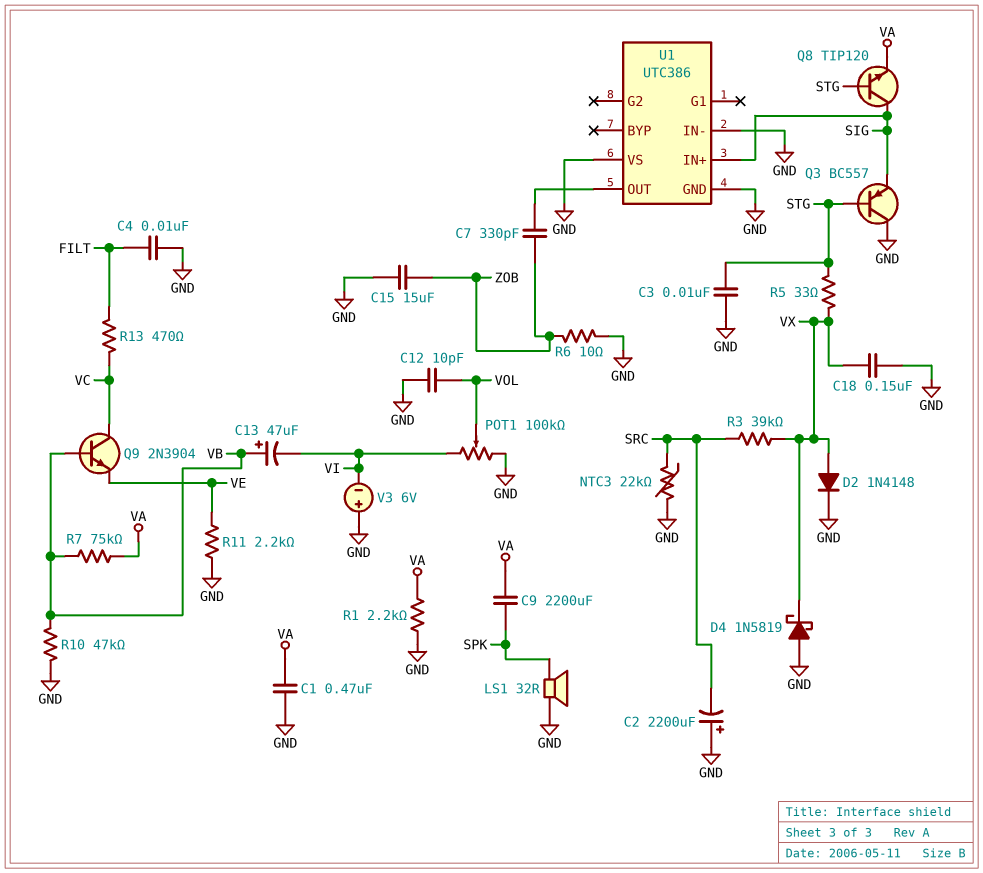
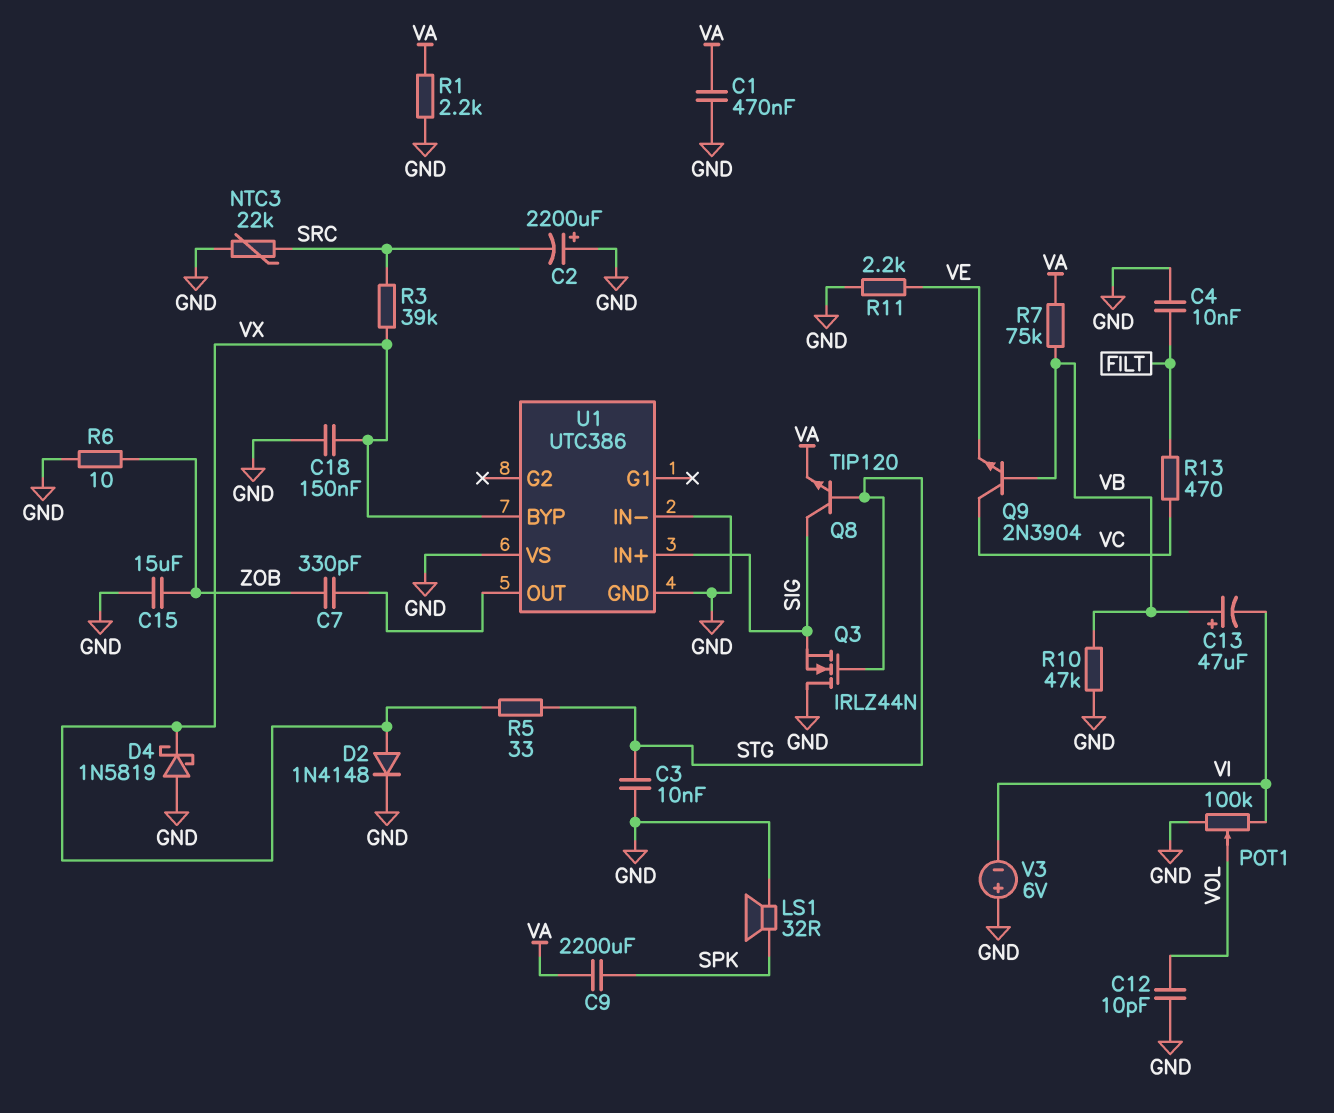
Q3: PNP BC557 (B STG, C GND, E SIG) -> NMOS IRLZ44N (G STG, D GND, S SIG)
U1 pin BYP: none -> VX

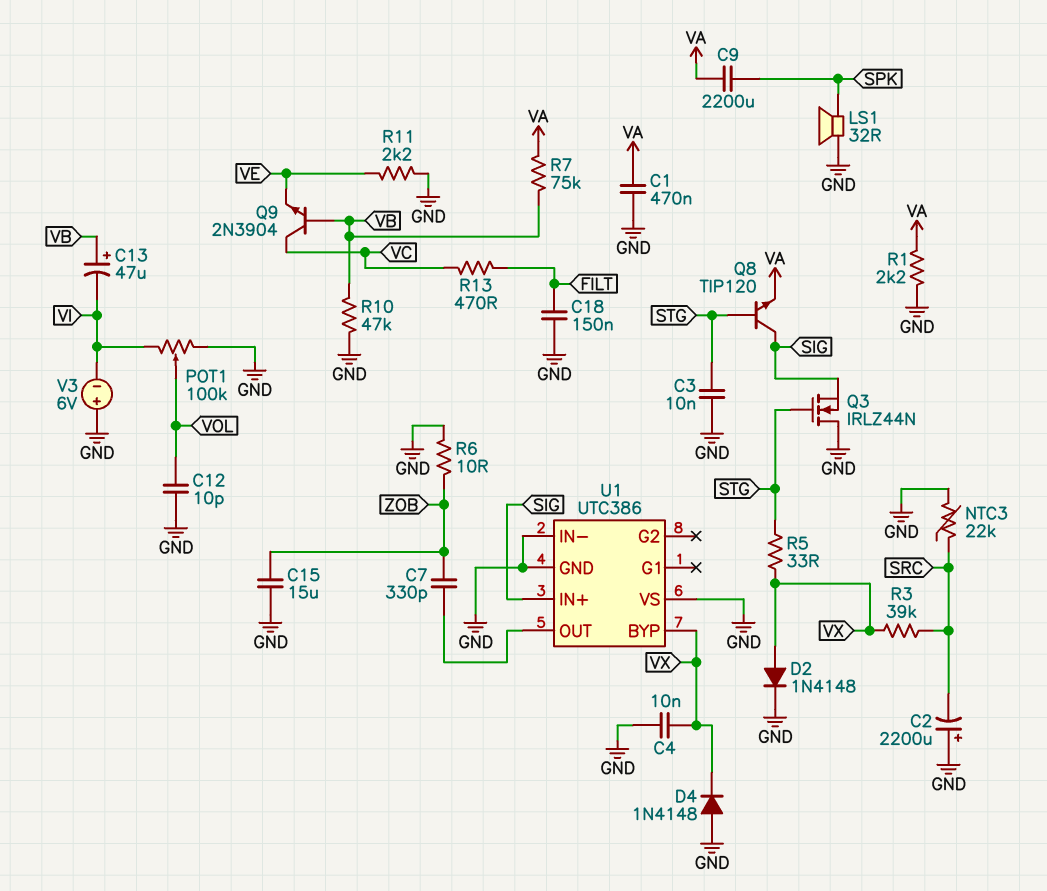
C4: 10nF (FILT, GND) -> 10nF (GND, VX)
C18: 150nF (GND, VX) -> 150nF (FILT, GND)
D4: schottky 1N5819 (A GND, K VX) -> diode 1N4148 (A GND, K VX)

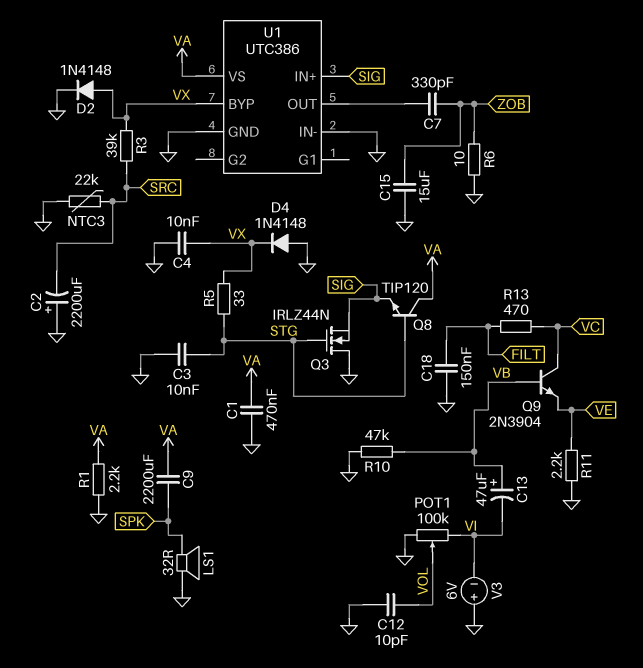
Q8: NPN TIP120 (B STG, C SIG, E VA) -> NPN TIP120 (B STG, C VA, E SIG)
R7: 75k (VA, VB) -> none
U1 pin VS: GND -> VA

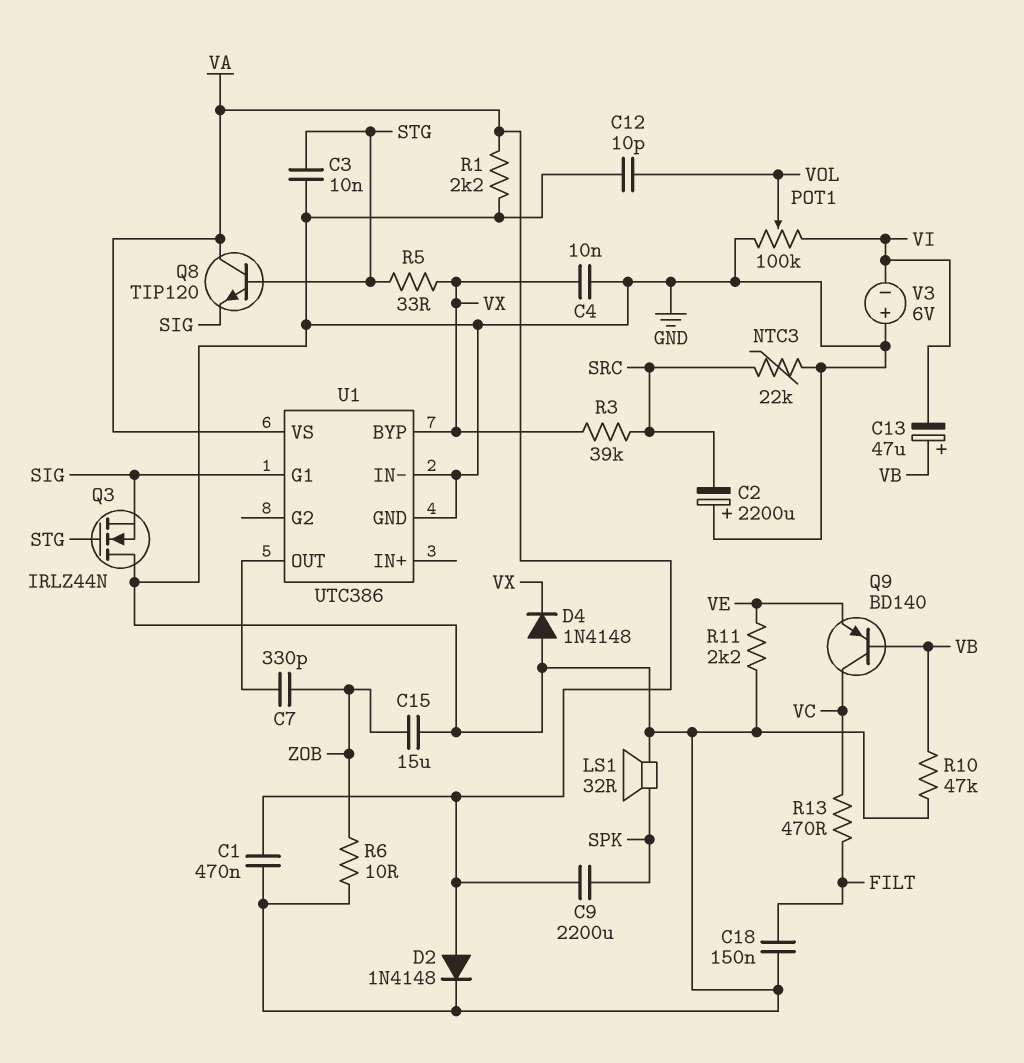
D2: diode 1N4148 (A VX, K GND) -> diode 1N4148 (A VA, K GND)
Q9: NPN 2N3904 (B VB, C VC, E VE) -> PNP BD140 (B VB, C VC, E VE)
U1 pin G1: none -> SIG
U1 pin IN+: SIG -> none

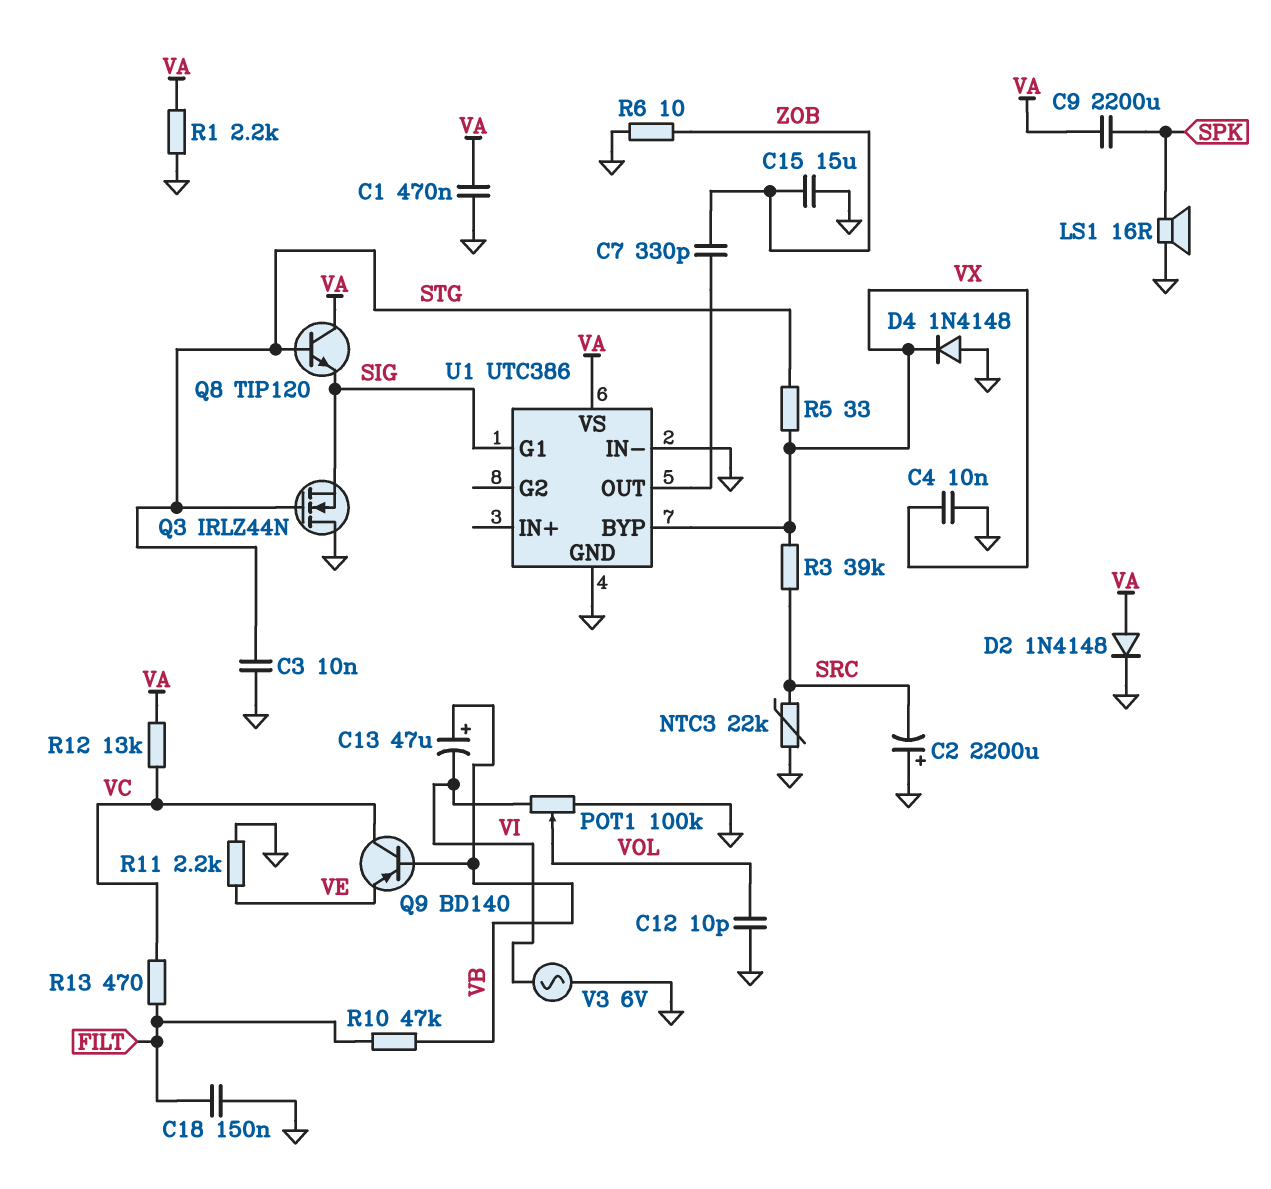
LS1: speaker 32R (GND, SPK) -> speaker 16R (GND, SPK)
R10: 47k (GND, VB) -> 47k (FILT, VB)
R12: none -> 13k (VA, VC)
V3: 6V (plus GND, minus VI) -> AC 6V (GND, VI)

